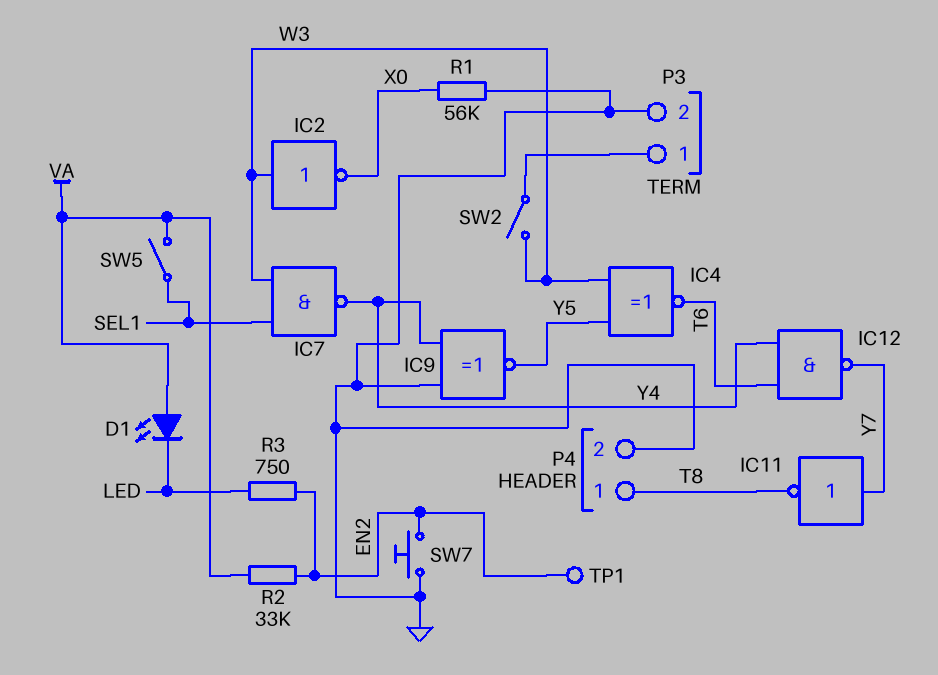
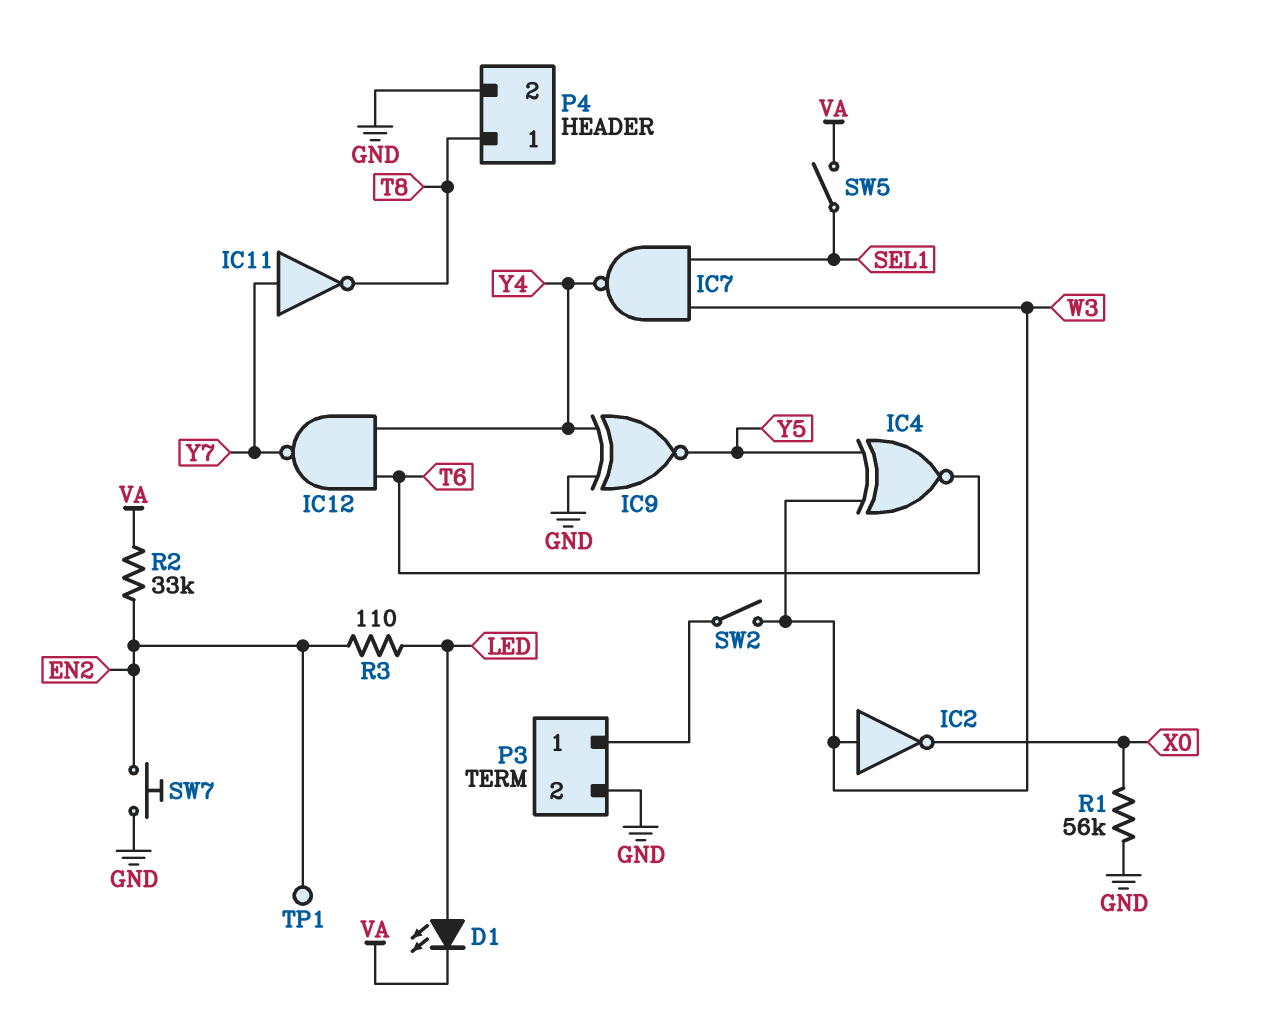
D1: LED (A VA, K LED) -> LED (A LED, K VA)
R3: 750 (EN2, LED) -> 110 (EN2, LED)

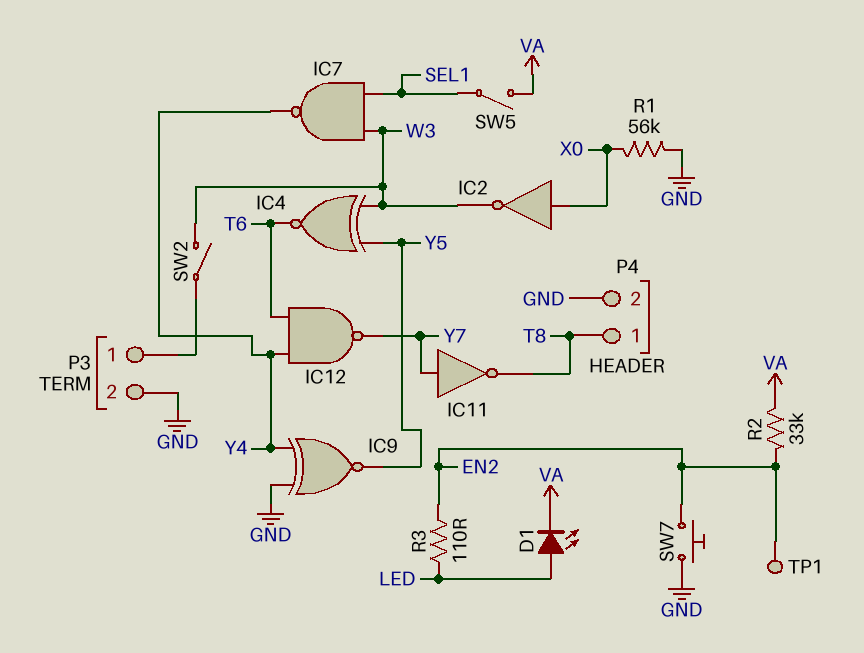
IC2: NOT (in W3, out X0) -> NOT (in X0, out W3)

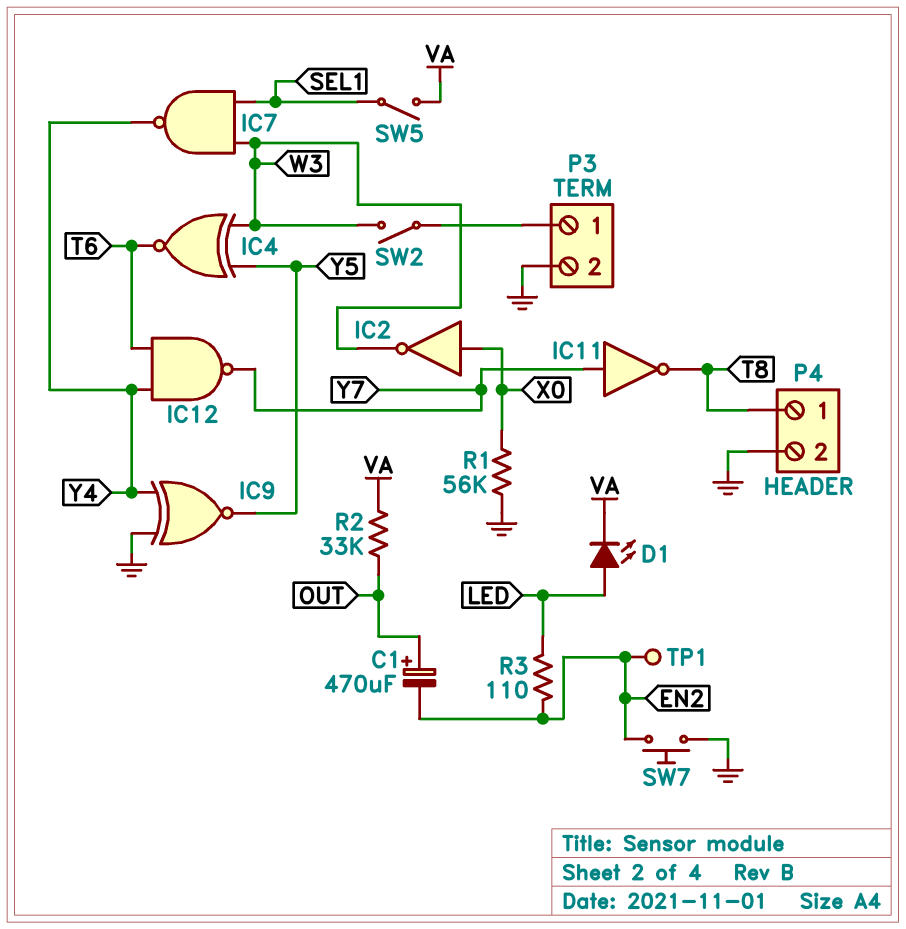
C1: none -> 470uF (plus OUT, minus EN2)
R2: 33k (EN2, VA) -> 33k (OUT, VA)

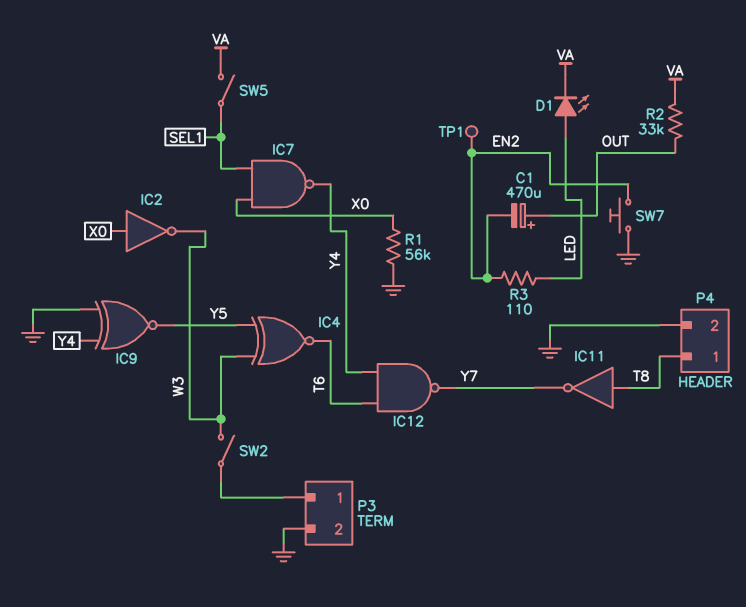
IC7: NAND (in SEL1, in W3, out Y4) -> NAND (in SEL1, in X0, out Y4)
IC11: NOT (in Y7, out T8) -> NOT (in T8, out Y7)

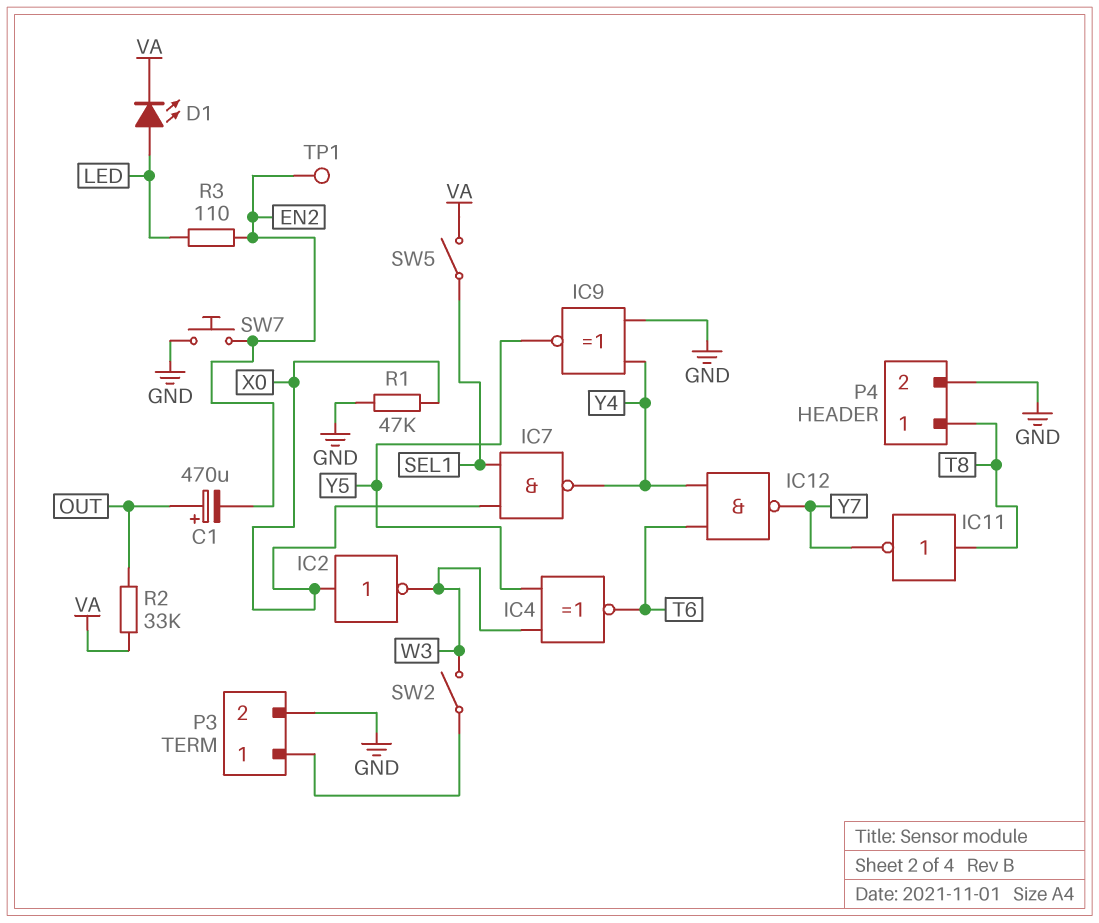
R1: 56k (GND, X0) -> 47k (GND, X0)

